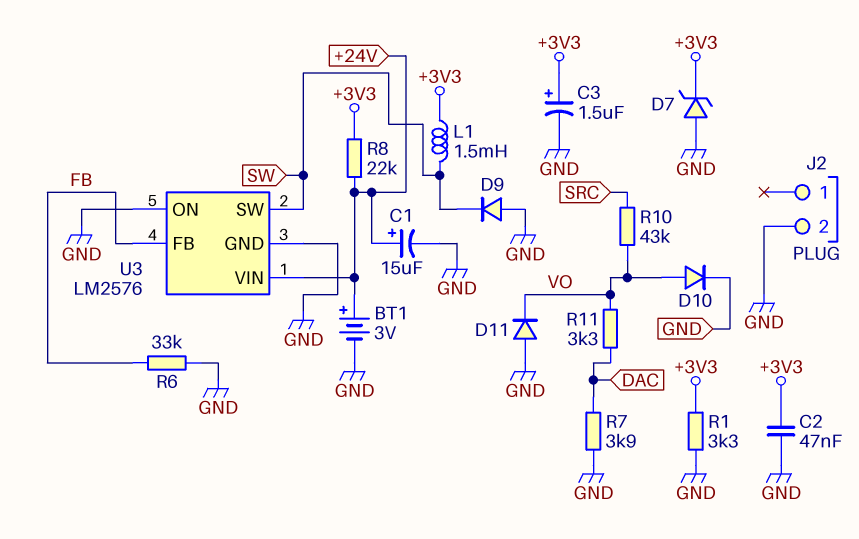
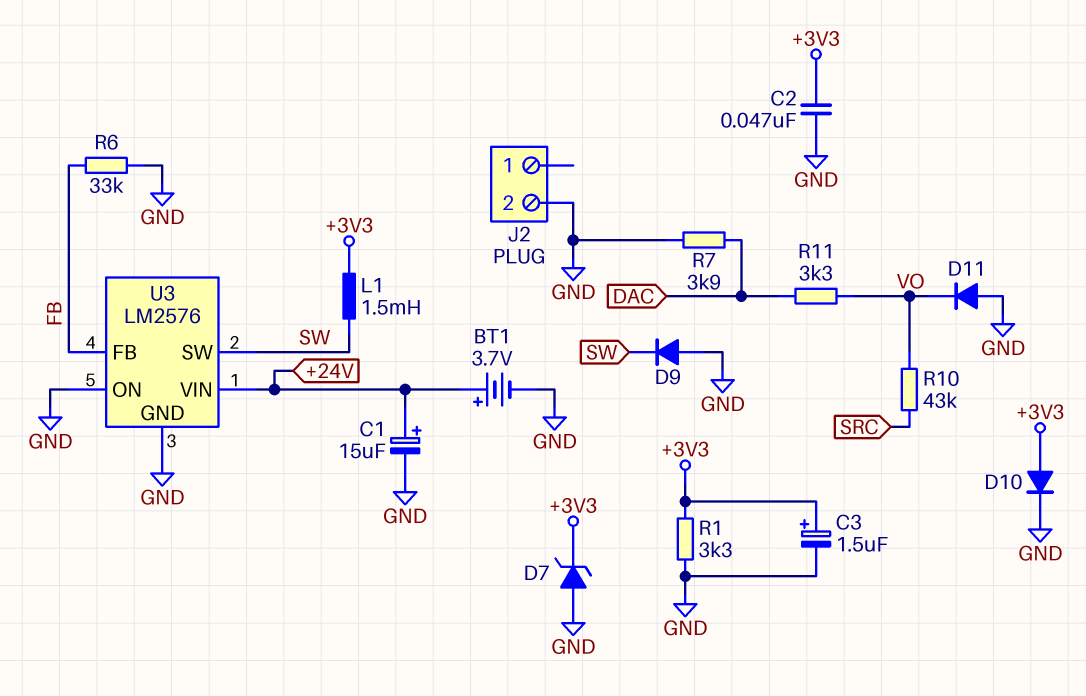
BT1: 3V (plus +24V, minus GND) -> 3.7V (plus +24V, minus GND)
D10: diode (A VO, K GND) -> diode (A +3V3, K GND)
R8: 22k (+3V3, +24V) -> none

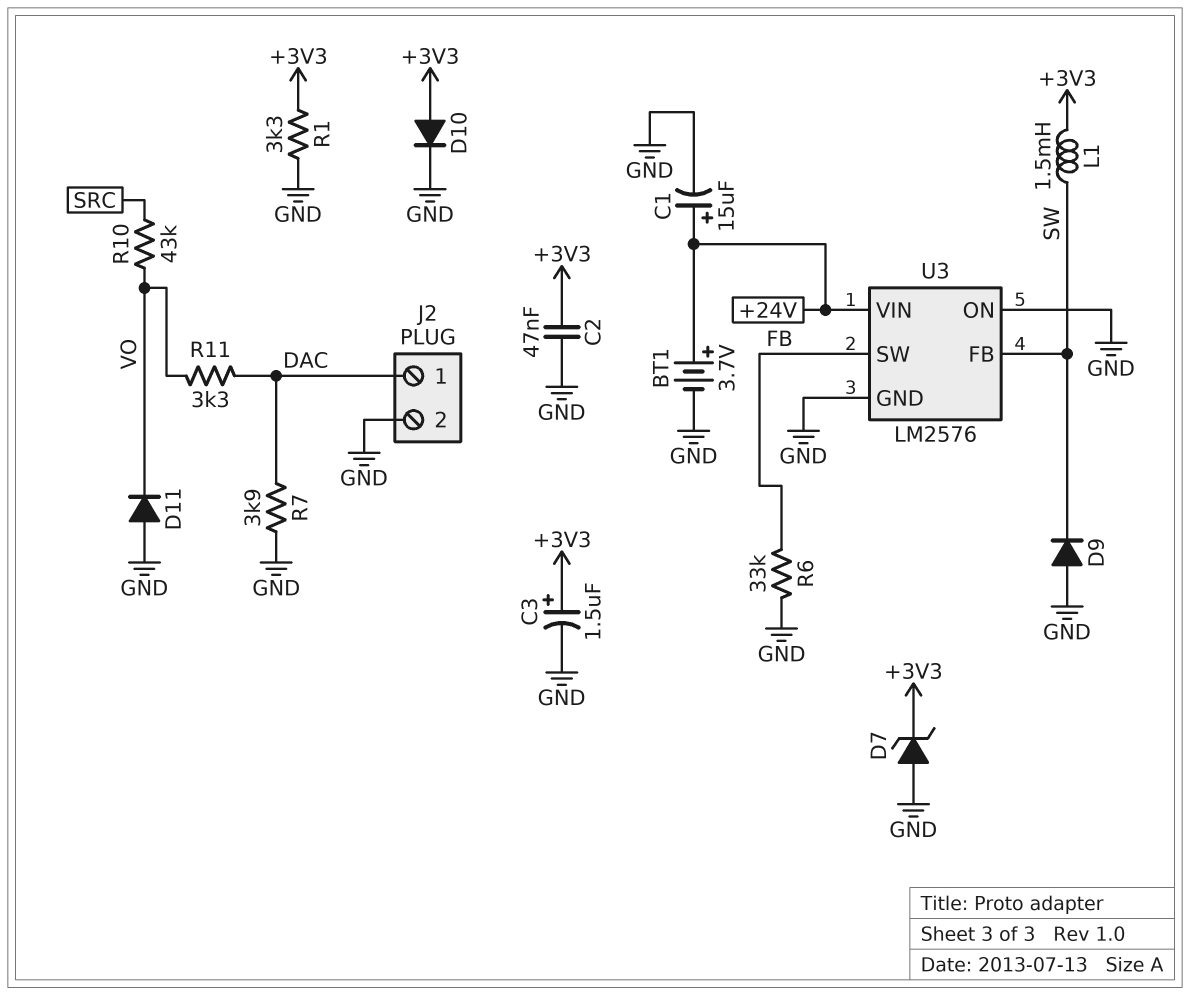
J2 pin 1: none -> DAC
U3 pin FB: FB -> SW
U3 pin SW: SW -> FB

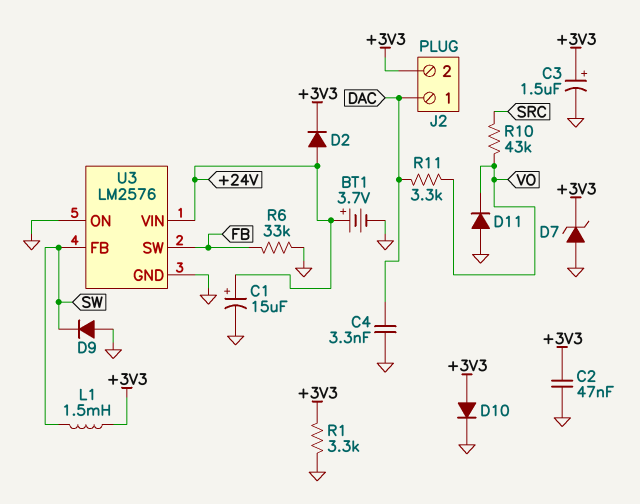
C4: none -> 3.3nF (DAC, GND)
D2: none -> diode (A +24V, K +3V3)
J2 pin 2: GND -> +3V3
R7: 3.9k (DAC, GND) -> none

